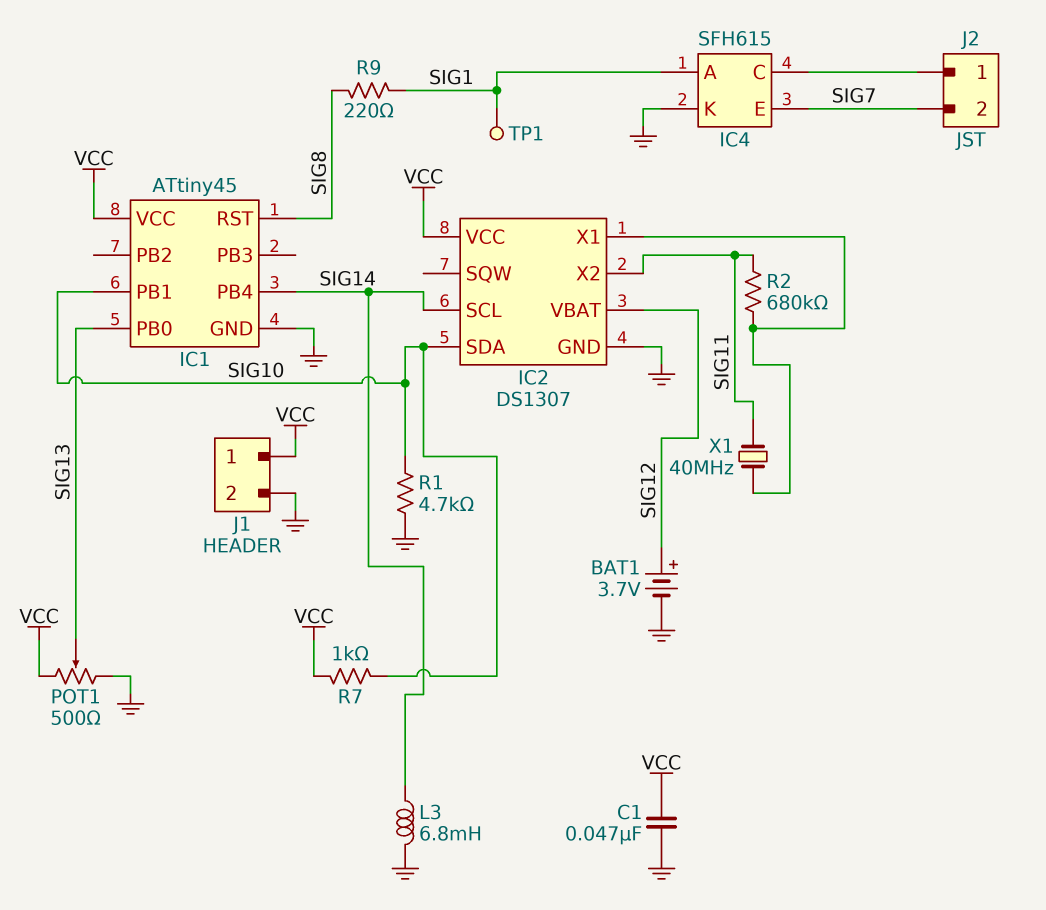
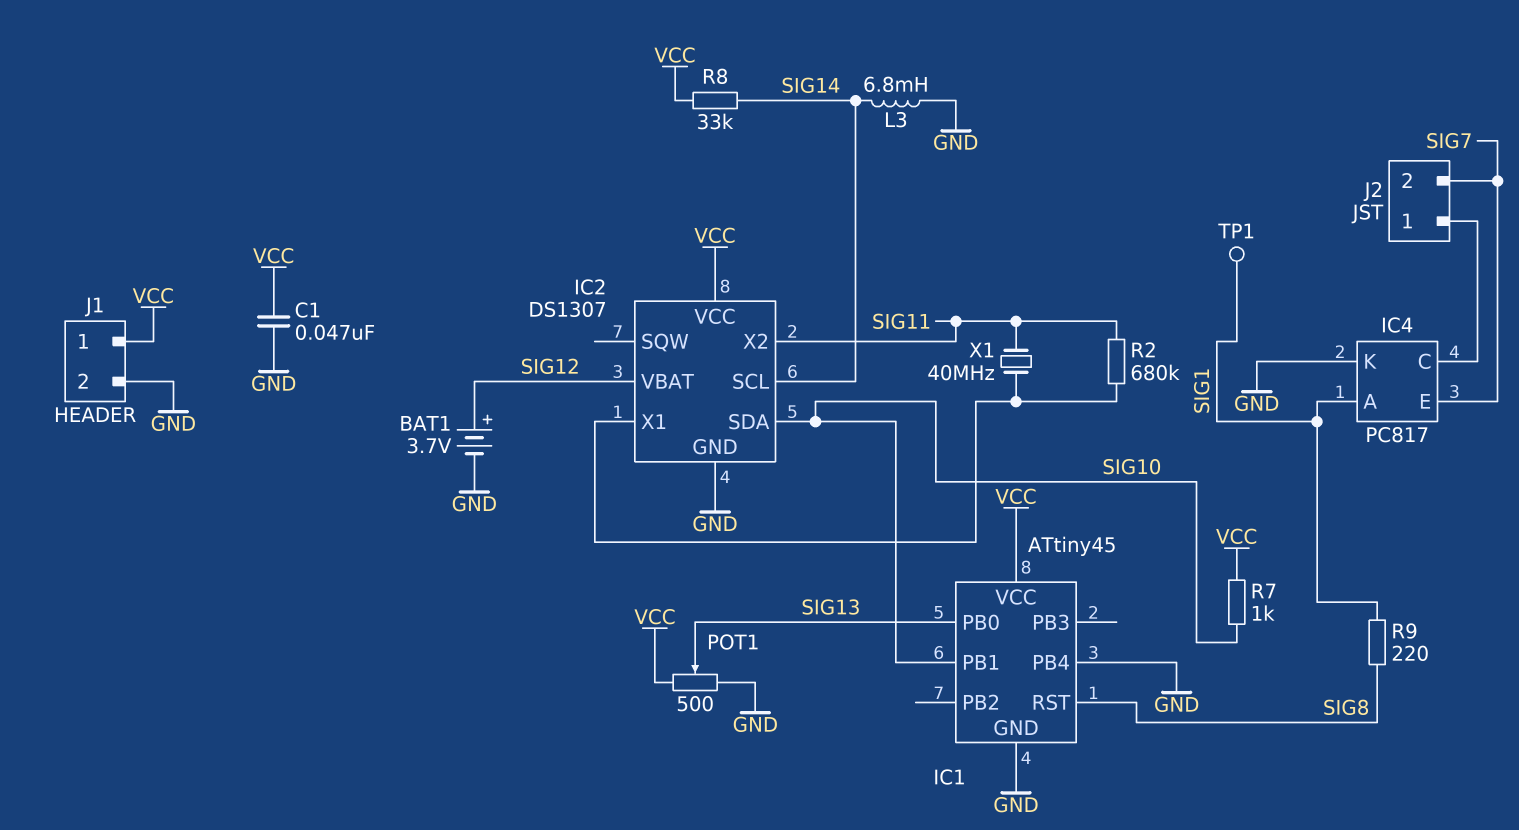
IC1 pin PB4: SIG14 -> GND
IC4: SFH615 -> PC817
R1: 4.7k (GND, SIG10) -> none
R8: none -> 33k (SIG14, VCC)

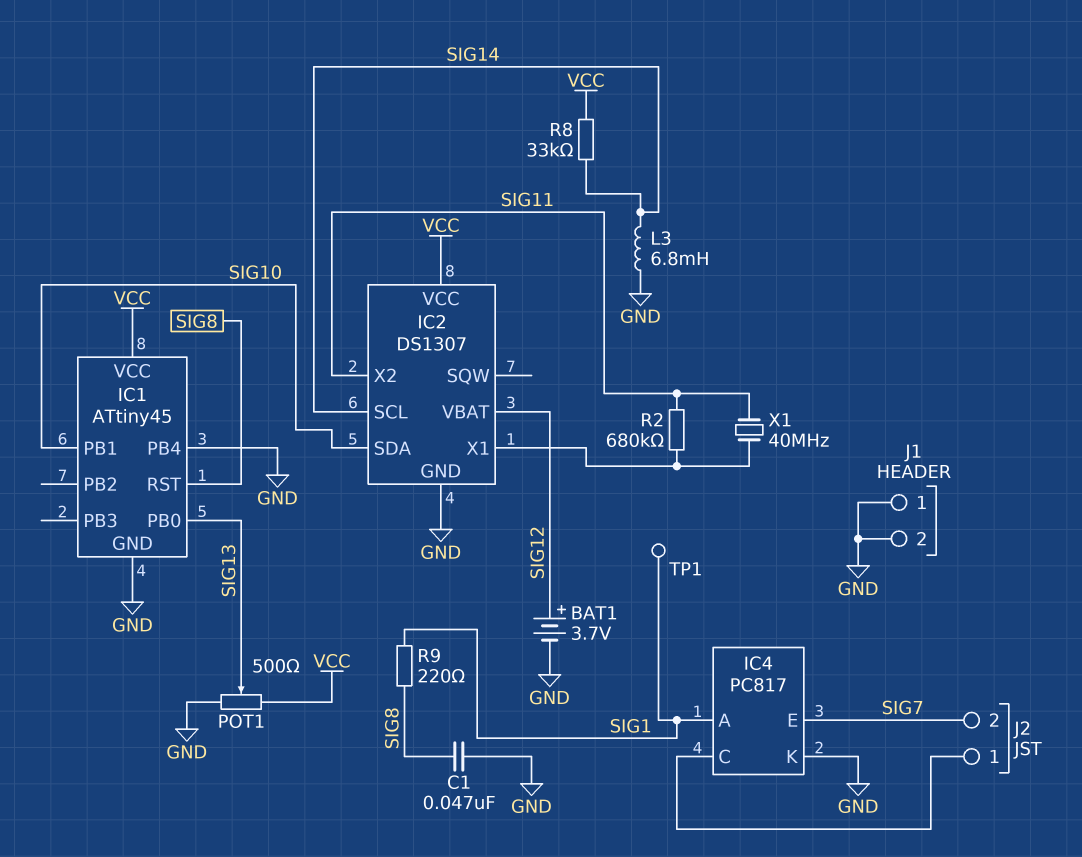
C1: 47nF (GND, VCC) -> 47nF (GND, SIG8)
J1 pin 1: VCC -> GND
R7: 1k (SIG10, VCC) -> none

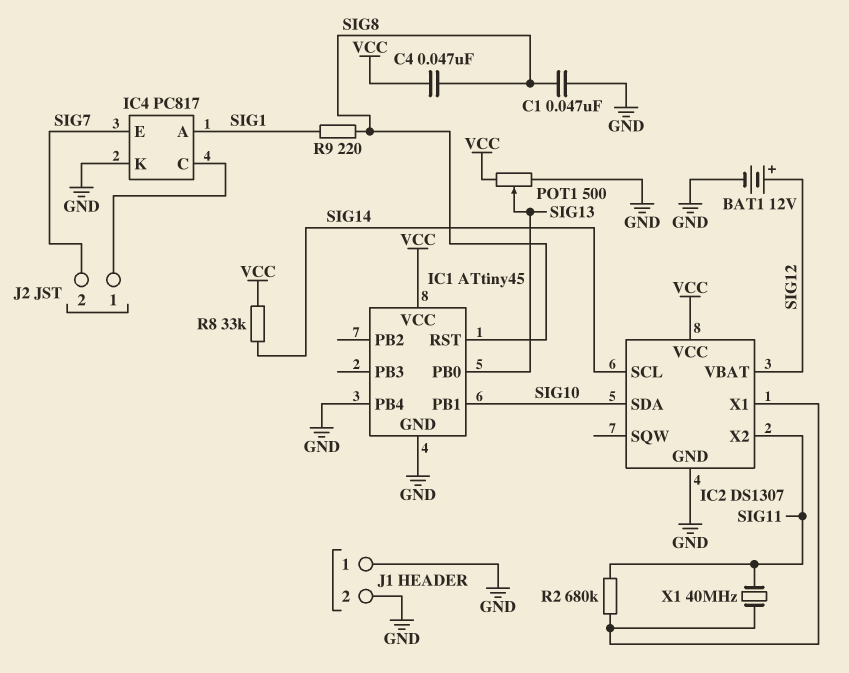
BAT1: 3.7V (plus SIG12, minus GND) -> 12V (plus SIG12, minus GND)
C4: none -> 47nF (SIG8, VCC)
L3: 6.8mH (GND, SIG14) -> none
TP1: test point (SIG1) -> none

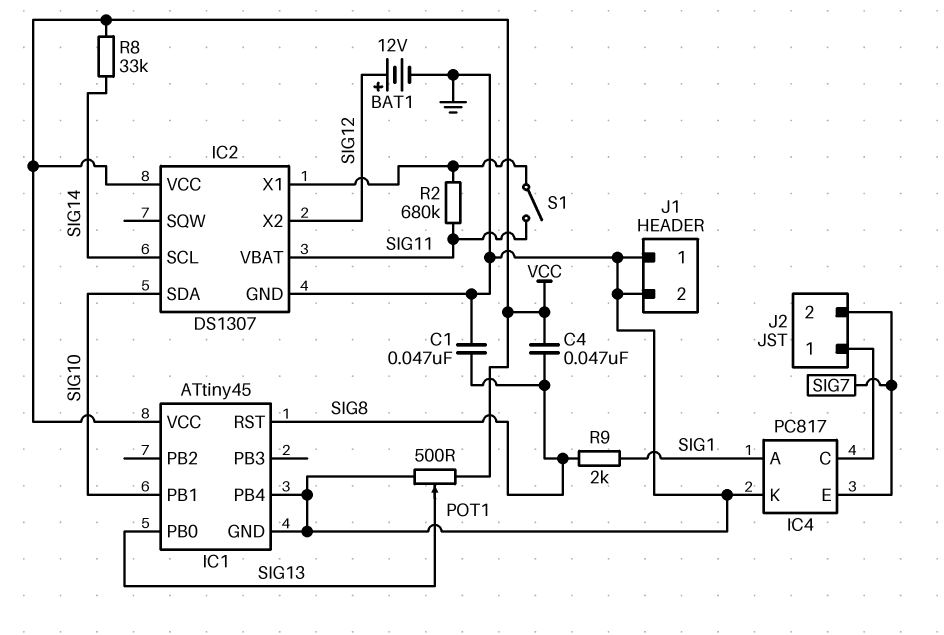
IC2 pin VBAT: SIG12 -> SIG11
IC2 pin X2: SIG11 -> SIG12
R9: 220 (SIG1, SIG8) -> 2k (SIG1, SIG8)
S1: none -> switch (IC2/X1, SIG11)
X1: 40MHz (IC2/X1, SIG11) -> none

